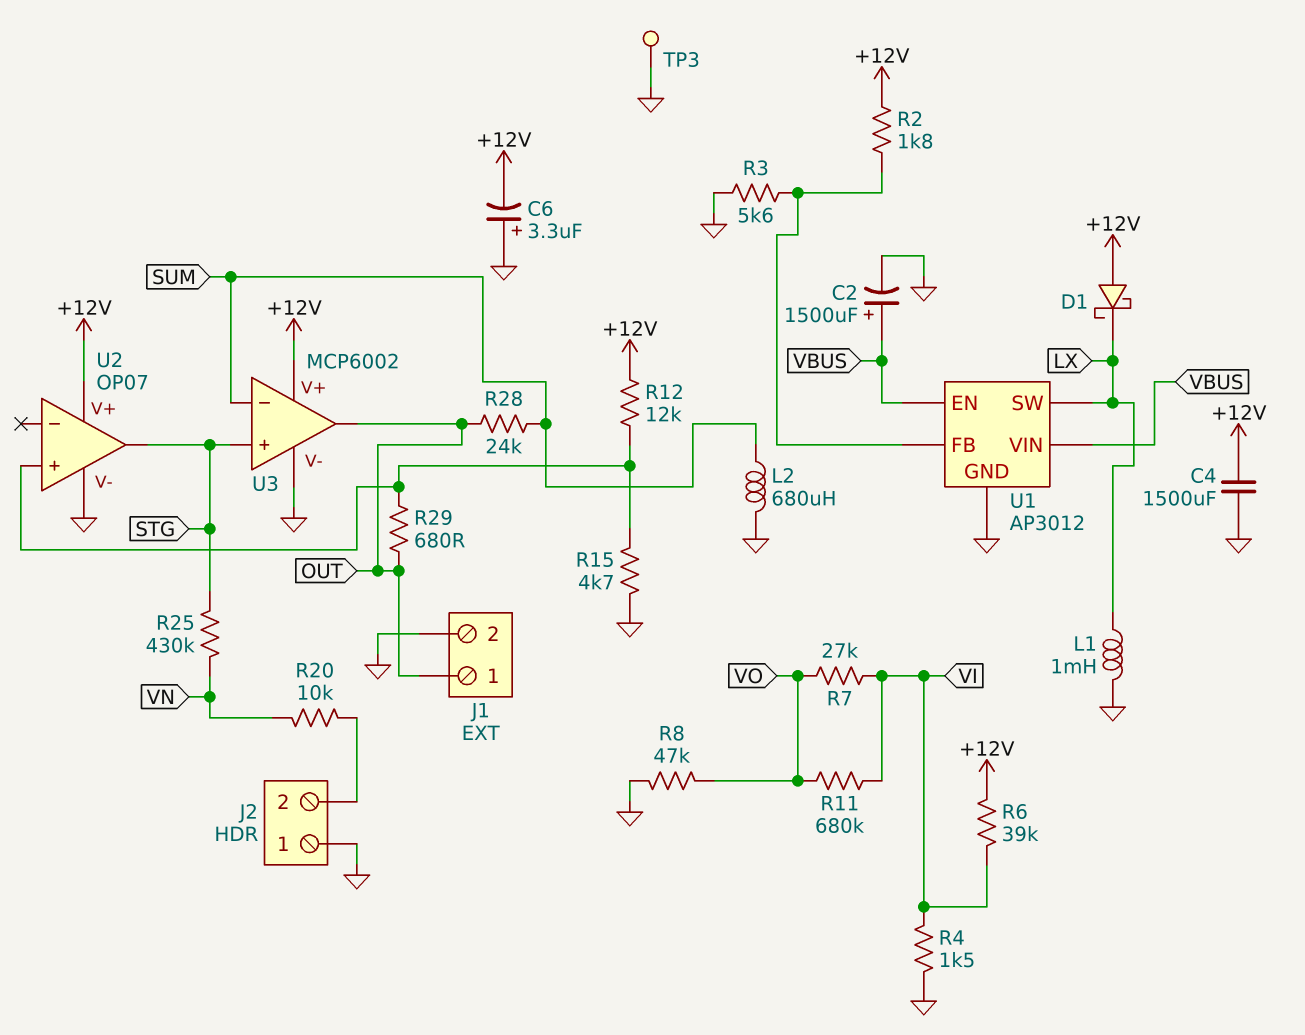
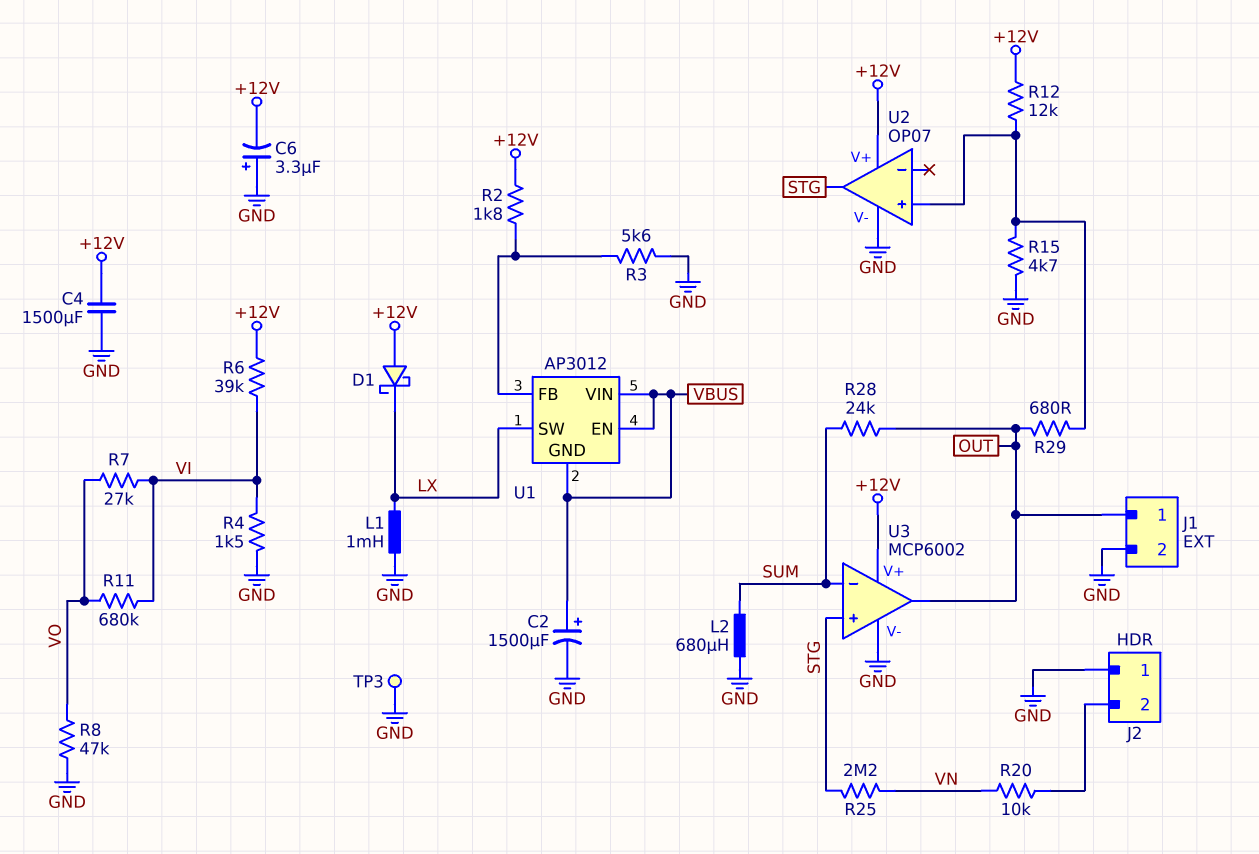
R25: 430k (STG, VN) -> 2.2M (STG, VN)
U1 pin GND: GND -> VBUS

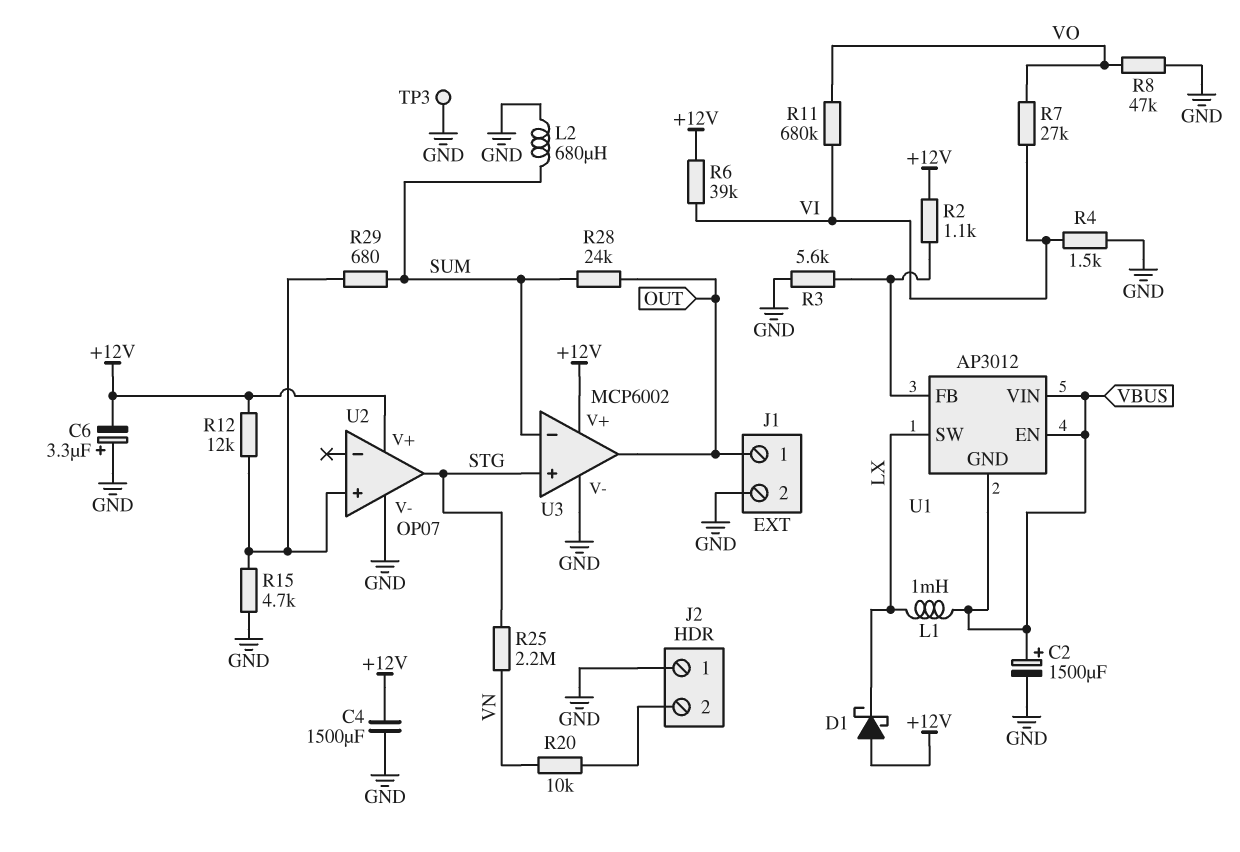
L1: 1mH (GND, LX) -> 1mH (LX, VBUS)
R2: 1.8k (+12V, U1/FB) -> 1.1k (+12V, U1/FB)
R29: 680 (OUT, U2/in+) -> 680 (SUM, U2/in+)

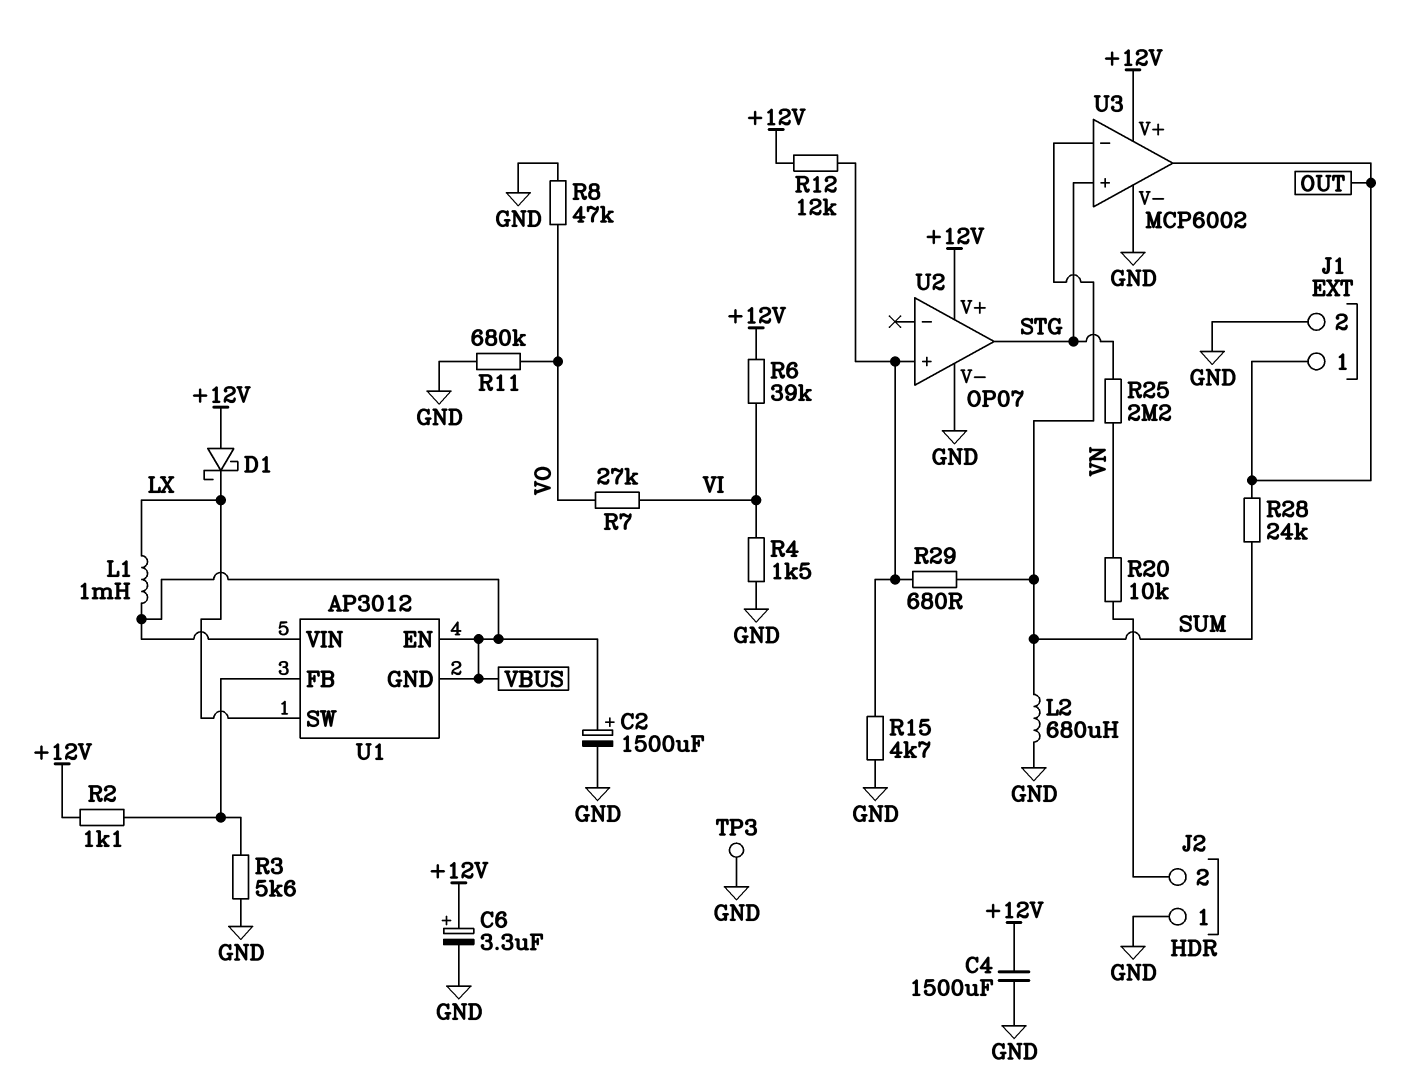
C6: 3.3uF (plus GND, minus +12V) -> 3.3uF (plus +12V, minus GND)
R11: 680k (VI, VO) -> 680k (GND, VO)

